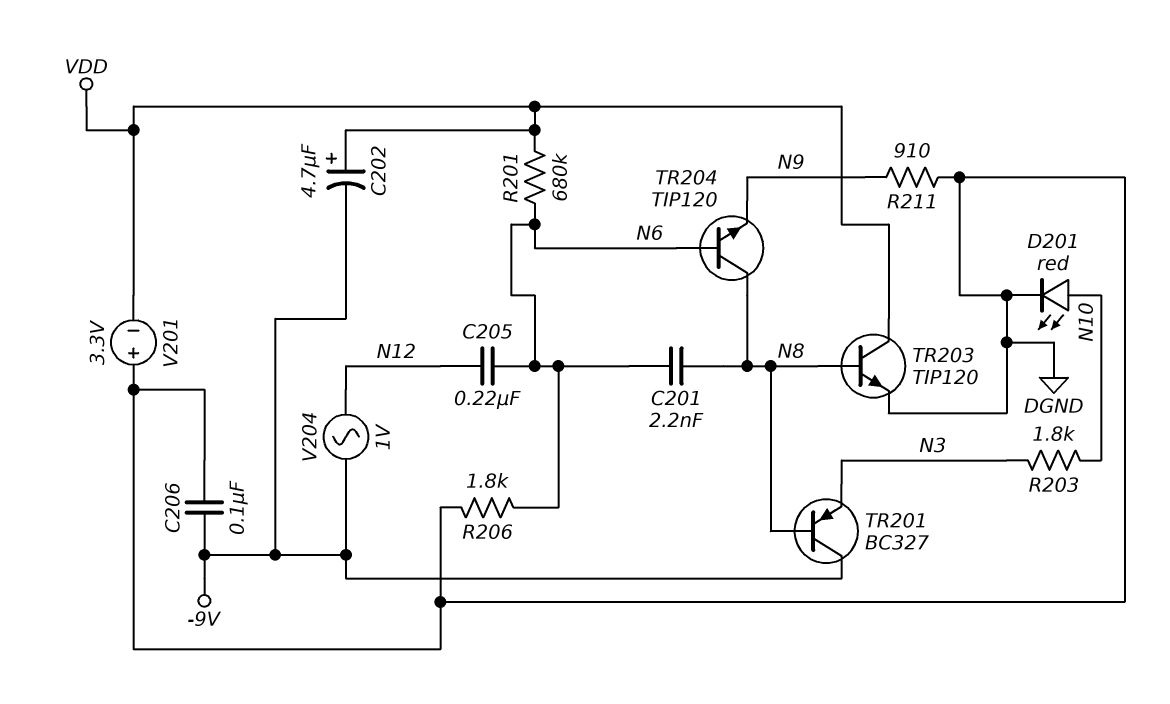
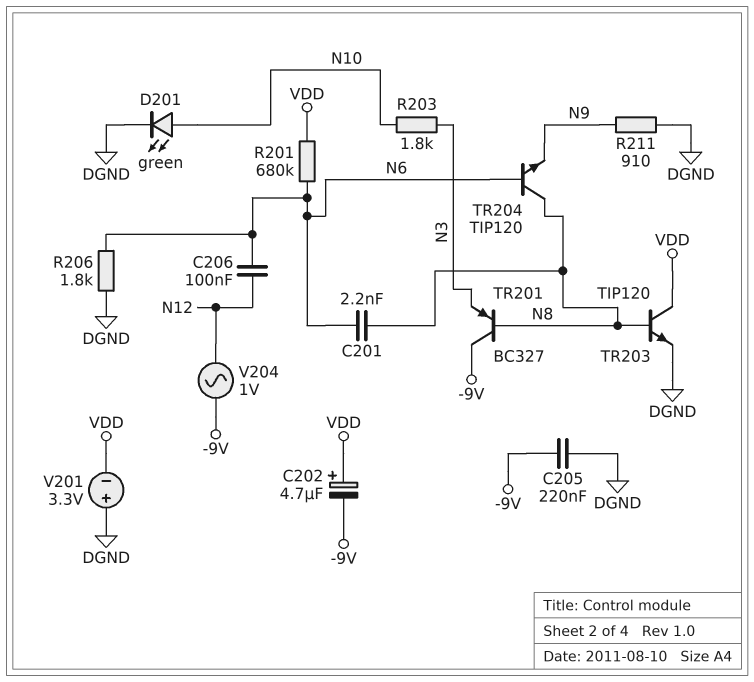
C205: 220nF (N6, N12) -> 220nF (-9V, DGND)
C206: 100nF (-9V, DGND) -> 100nF (N6, N12)
D201: LED red (A N10, K DGND) -> LED green (A N10, K DGND)

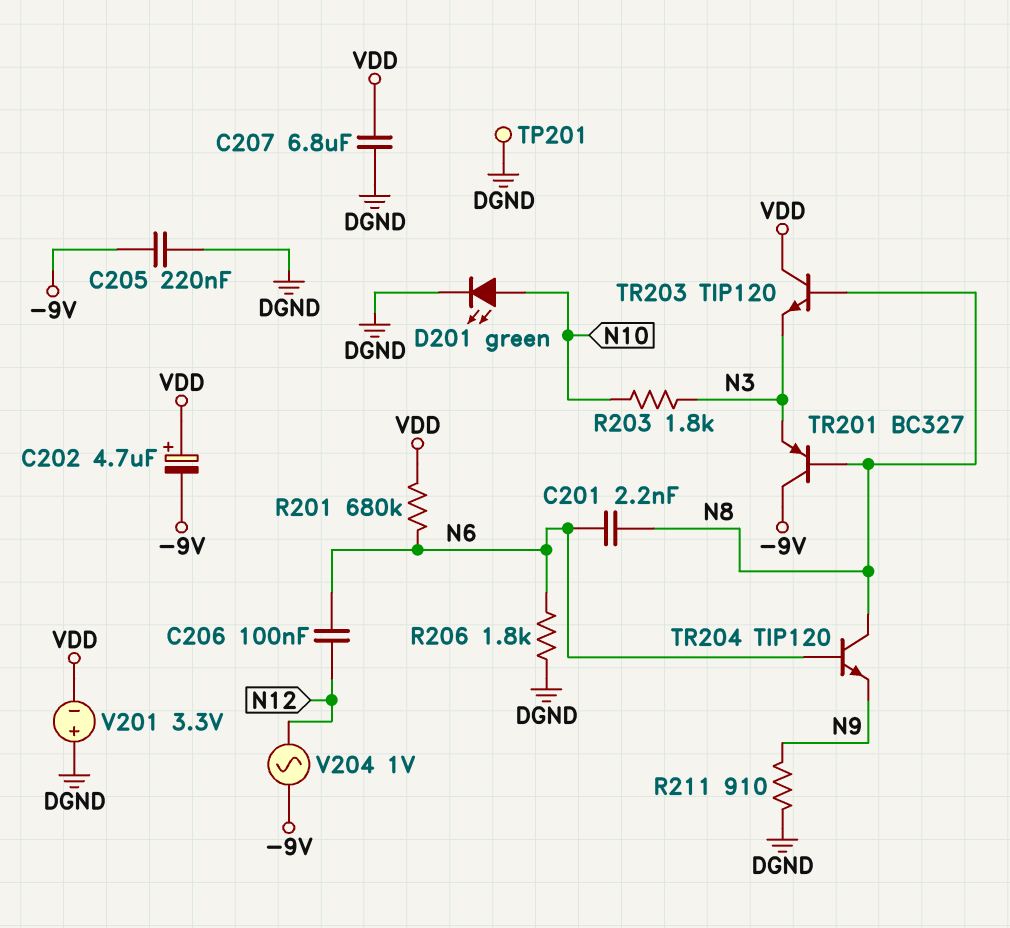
C207: none -> 6.8uF (DGND, VDD)
TP201: none -> test point (DGND)
TR203: NPN TIP120 (B N8, C VDD, E DGND) -> NPN TIP120 (B N8, C VDD, E N3)

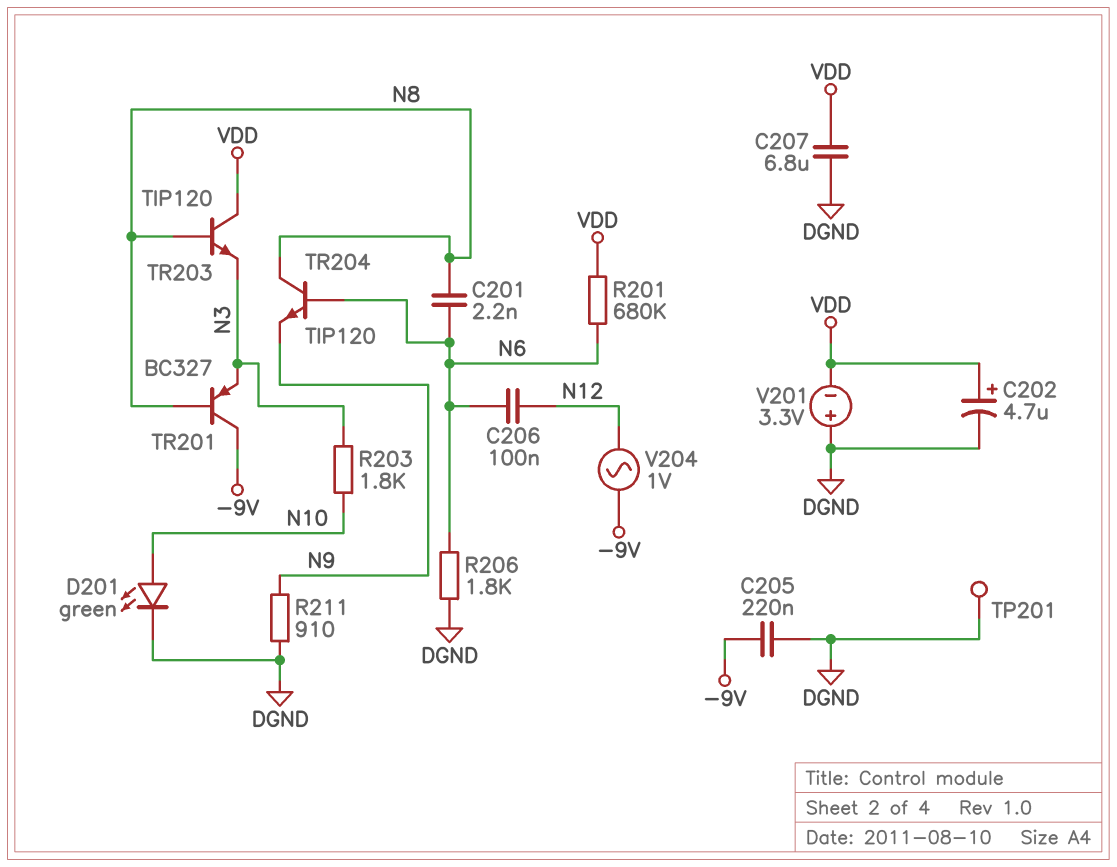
C202: 4.7uF (plus VDD, minus -9V) -> 4.7uF (plus VDD, minus DGND)

